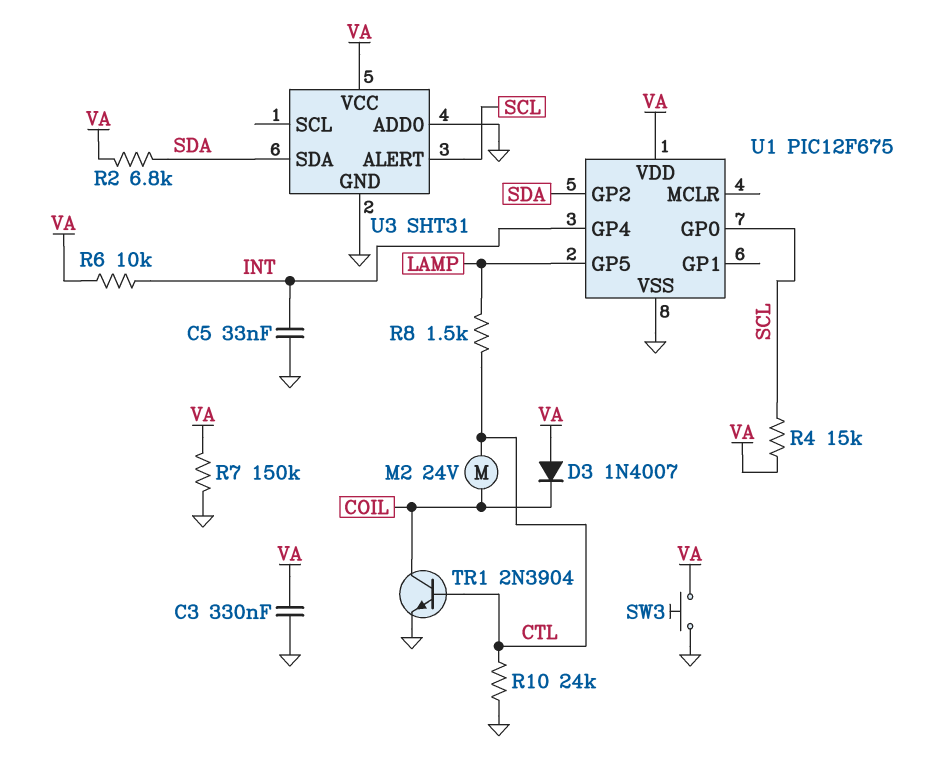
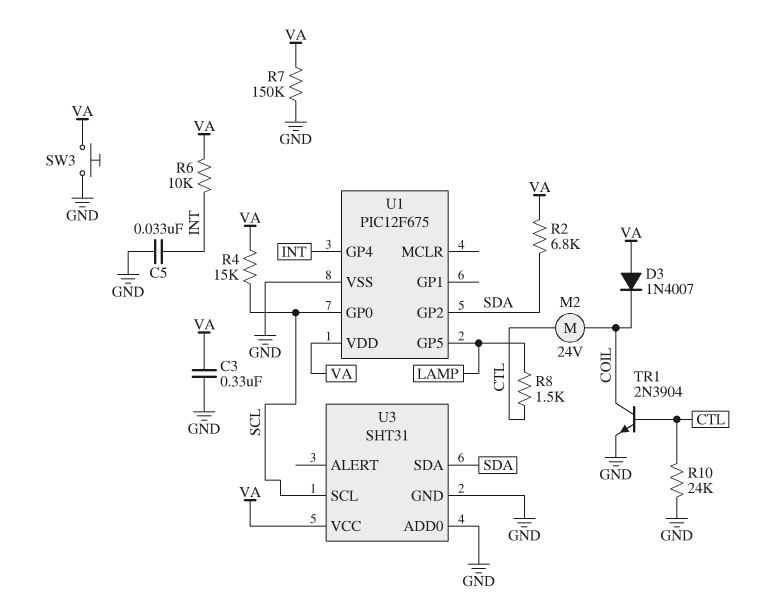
U3 pin ALERT: SCL -> none
U3 pin SCL: none -> SCL

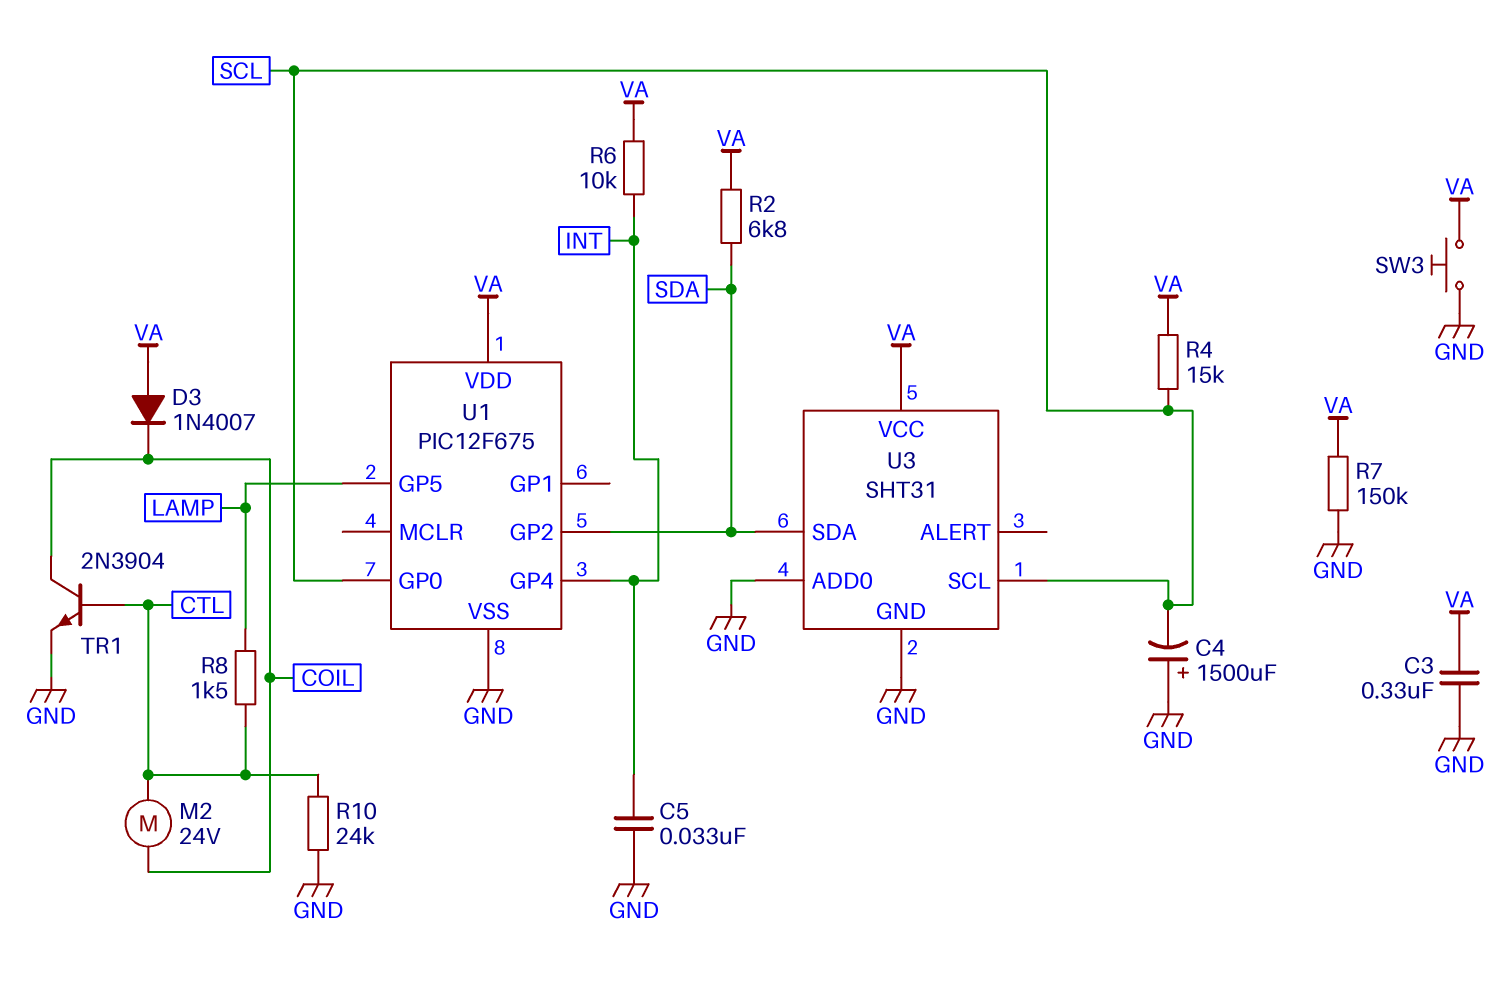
C4: none -> 1500uF (plus GND, minus SCL)

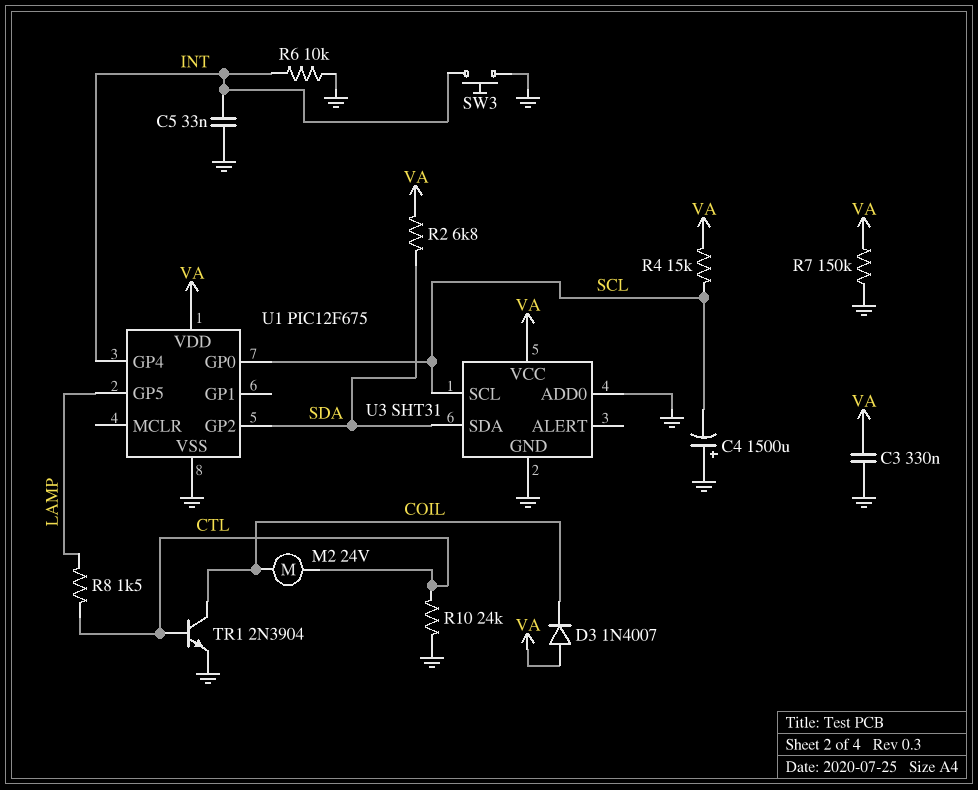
R6: 10k (INT, VA) -> 10k (GND, INT)
SW3: button (GND, VA) -> button (GND, INT)

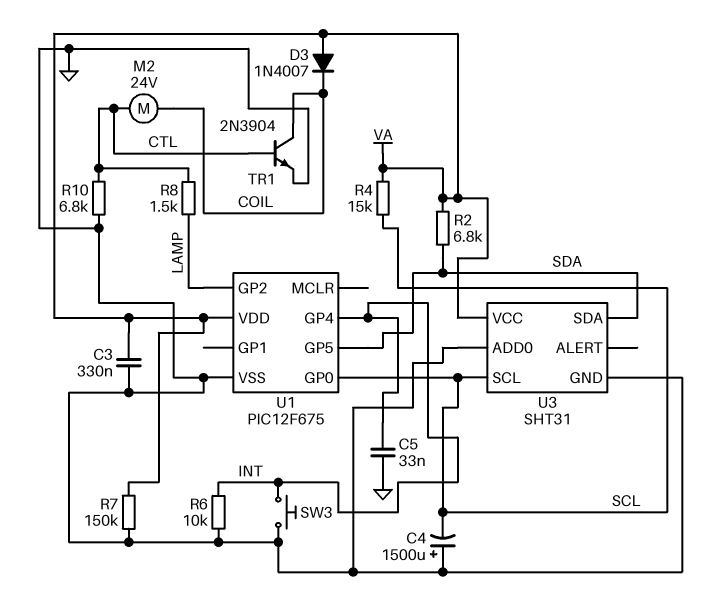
R10: 24k (CTL, GND) -> 6.8k (CTL, GND)
U1 pin GP2: SDA -> LAMP
U1 pin GP5: LAMP -> SDA

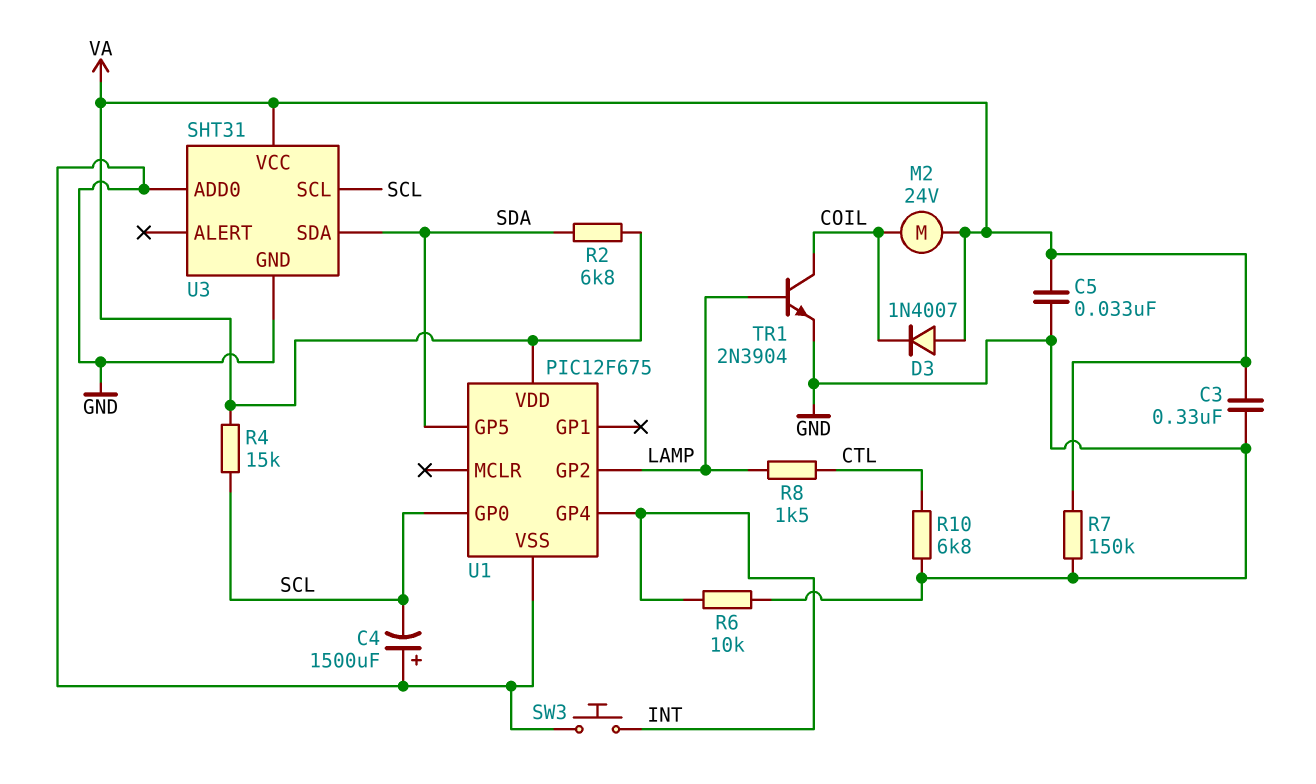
C5: 33nF (GND, INT) -> 33nF (GND, VA)
M2: motor 24V (COIL, CTL) -> motor 24V (COIL, VA)
TR1: NPN 2N3904 (B CTL, C COIL, E GND) -> NPN 2N3904 (B LAMP, C COIL, E GND)

